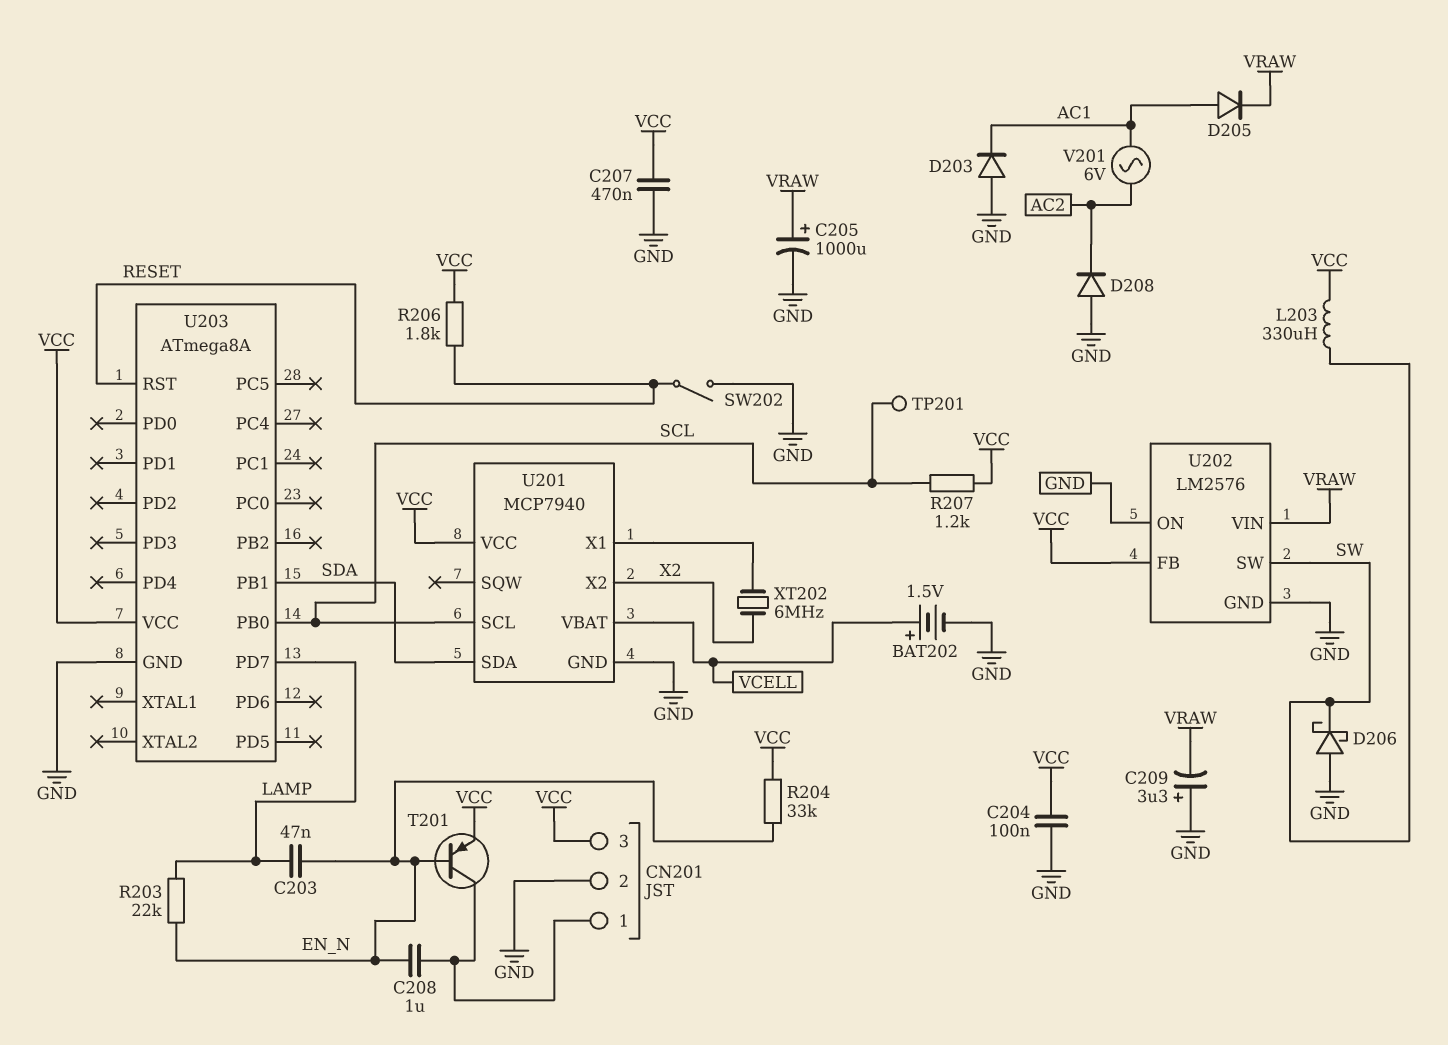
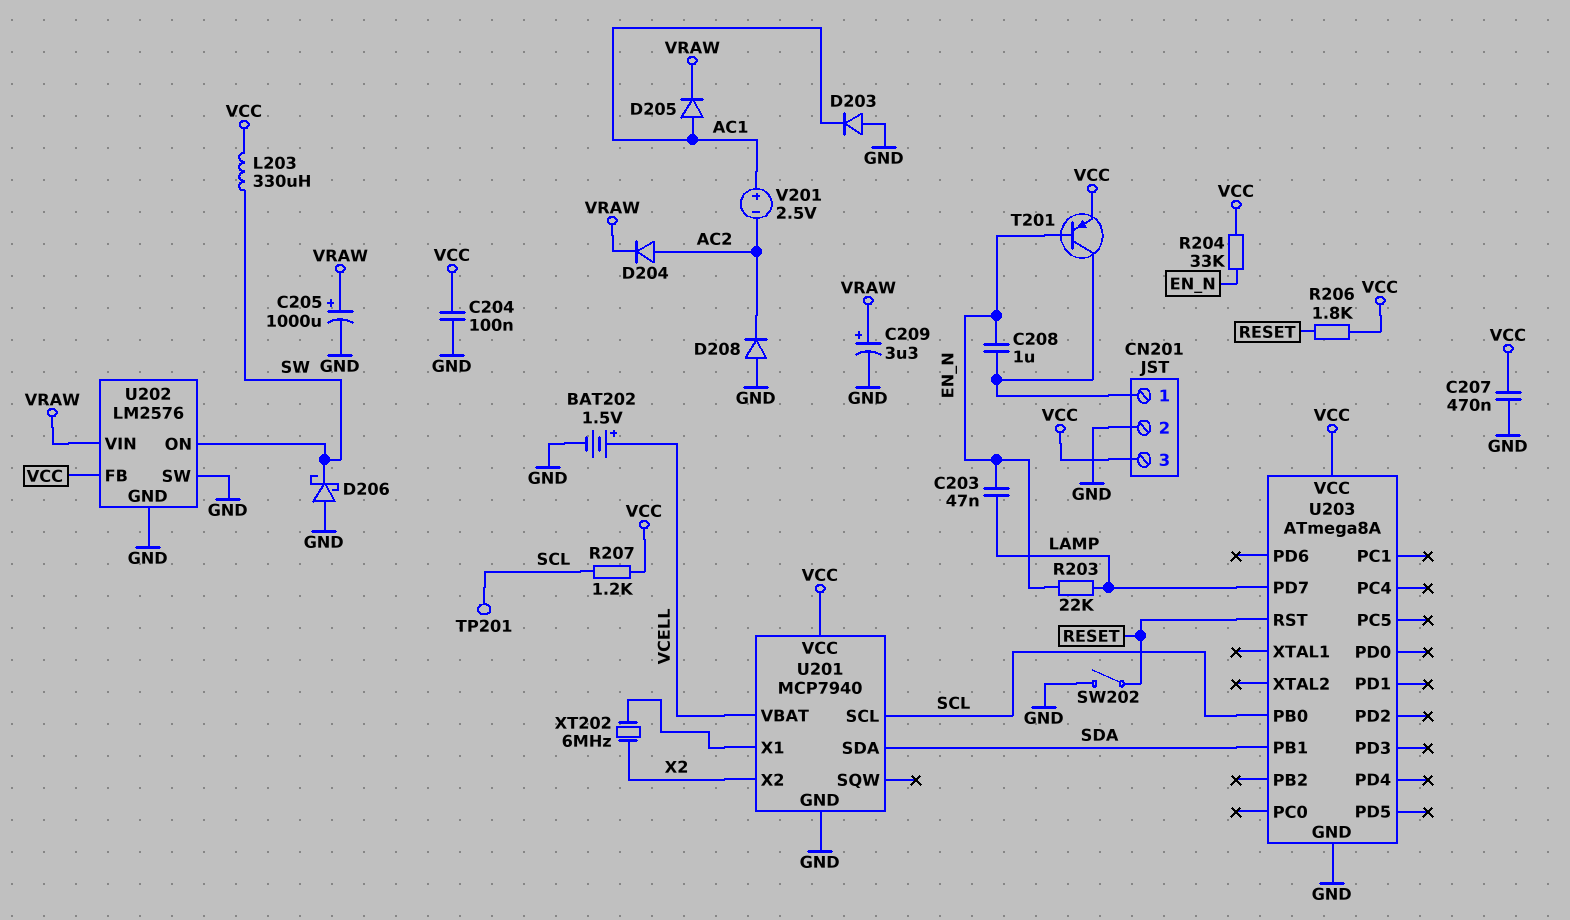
C209: 3.3uF (plus GND, minus VRAW) -> 3.3uF (plus VRAW, minus GND)
D204: none -> diode (A AC2, K VRAW)
U202 pin ON: GND -> SW
U202 pin SW: SW -> GND
V201: AC 6V (AC1, AC2) -> 2.5V (plus AC1, minus AC2)

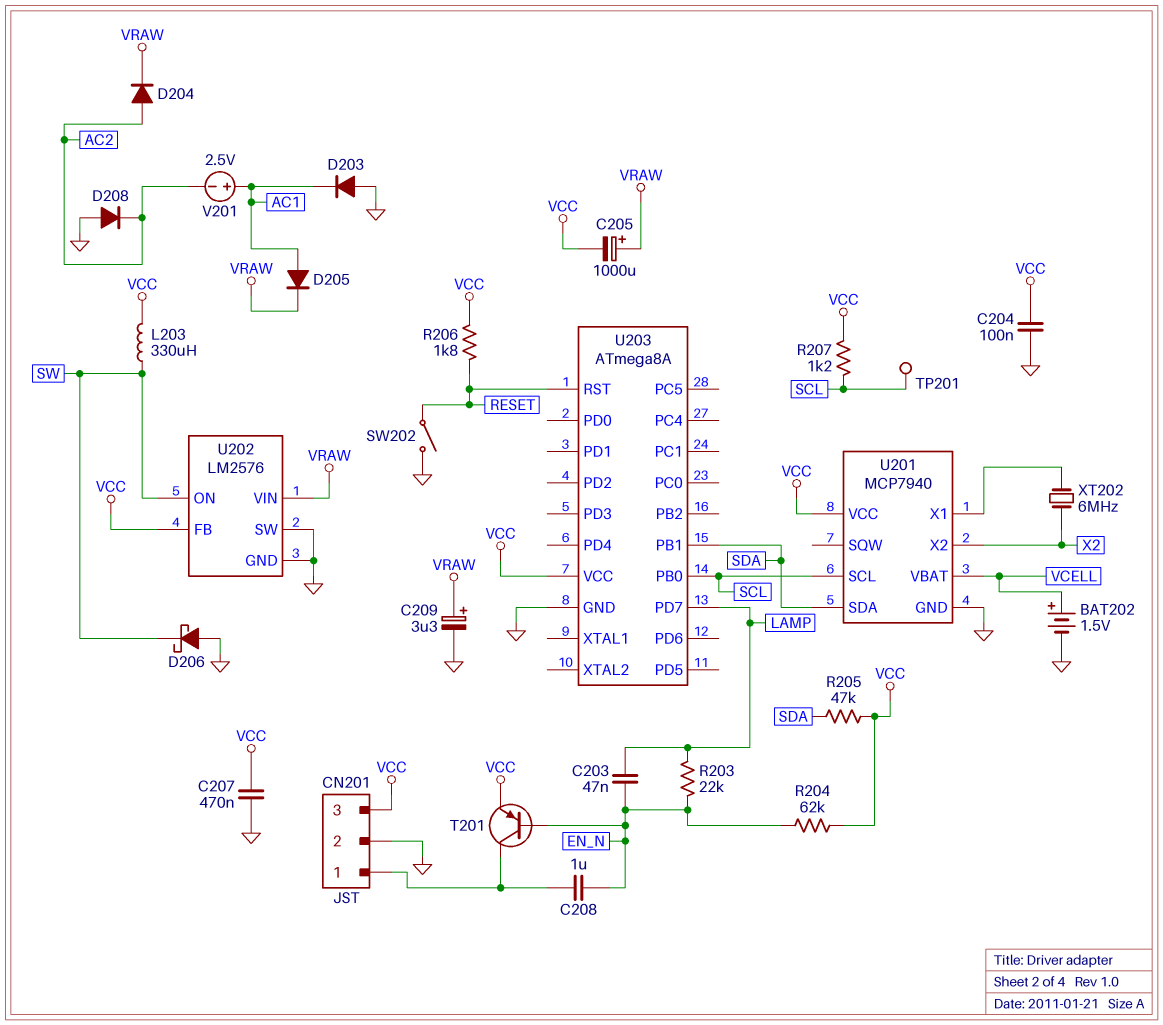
C205: 1000uF (plus VRAW, minus GND) -> 1000uF (plus VRAW, minus VCC)
R204: 33k (EN_N, VCC) -> 62k (EN_N, VCC)
R205: none -> 47k (SDA, VCC)

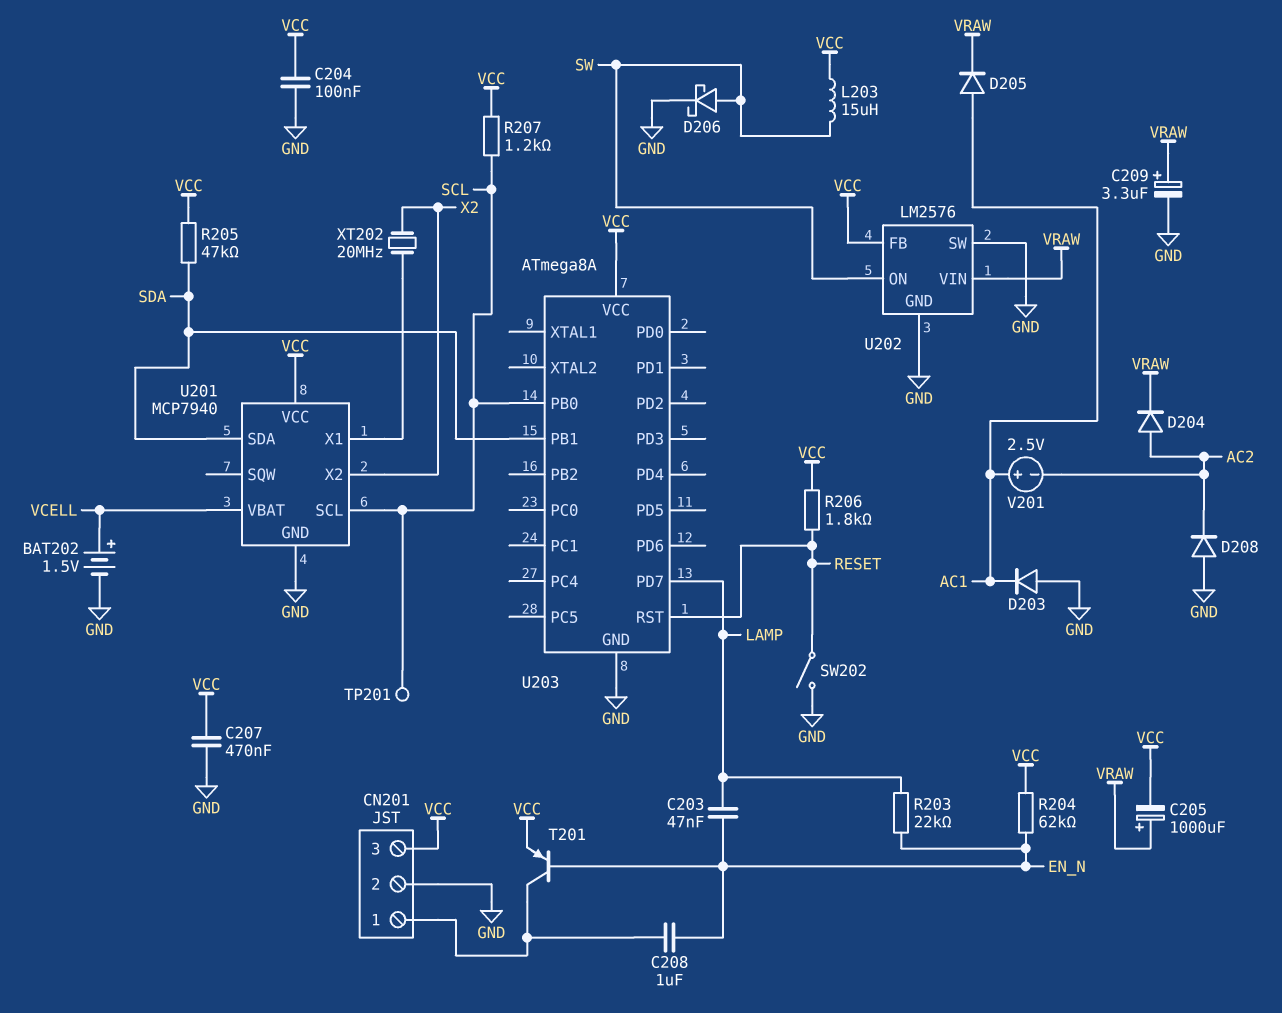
D206: schottky (A GND, K SW) -> schottky (A SW, K GND)
L203: 330uH (SW, VCC) -> 15uH (SW, VCC)
XT202: 6MHz (U201/X1, X2) -> 20MHz (U201/X1, X2)

